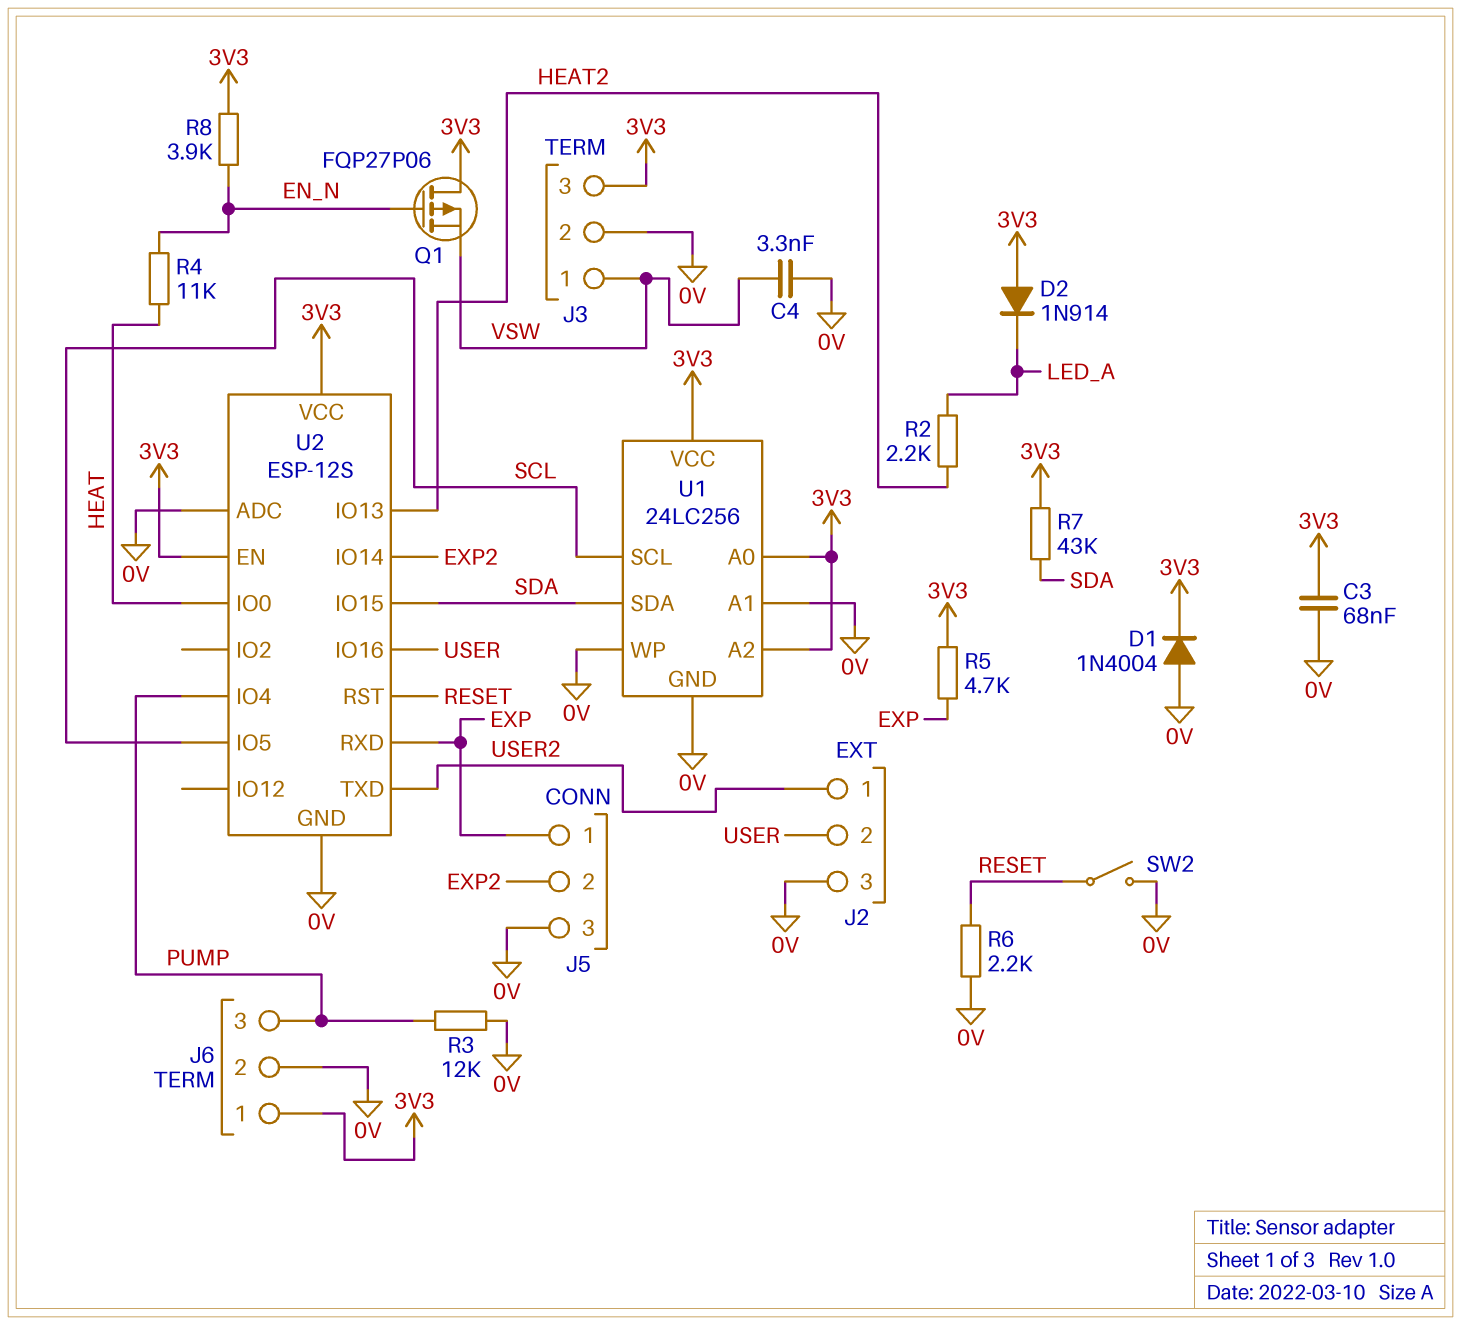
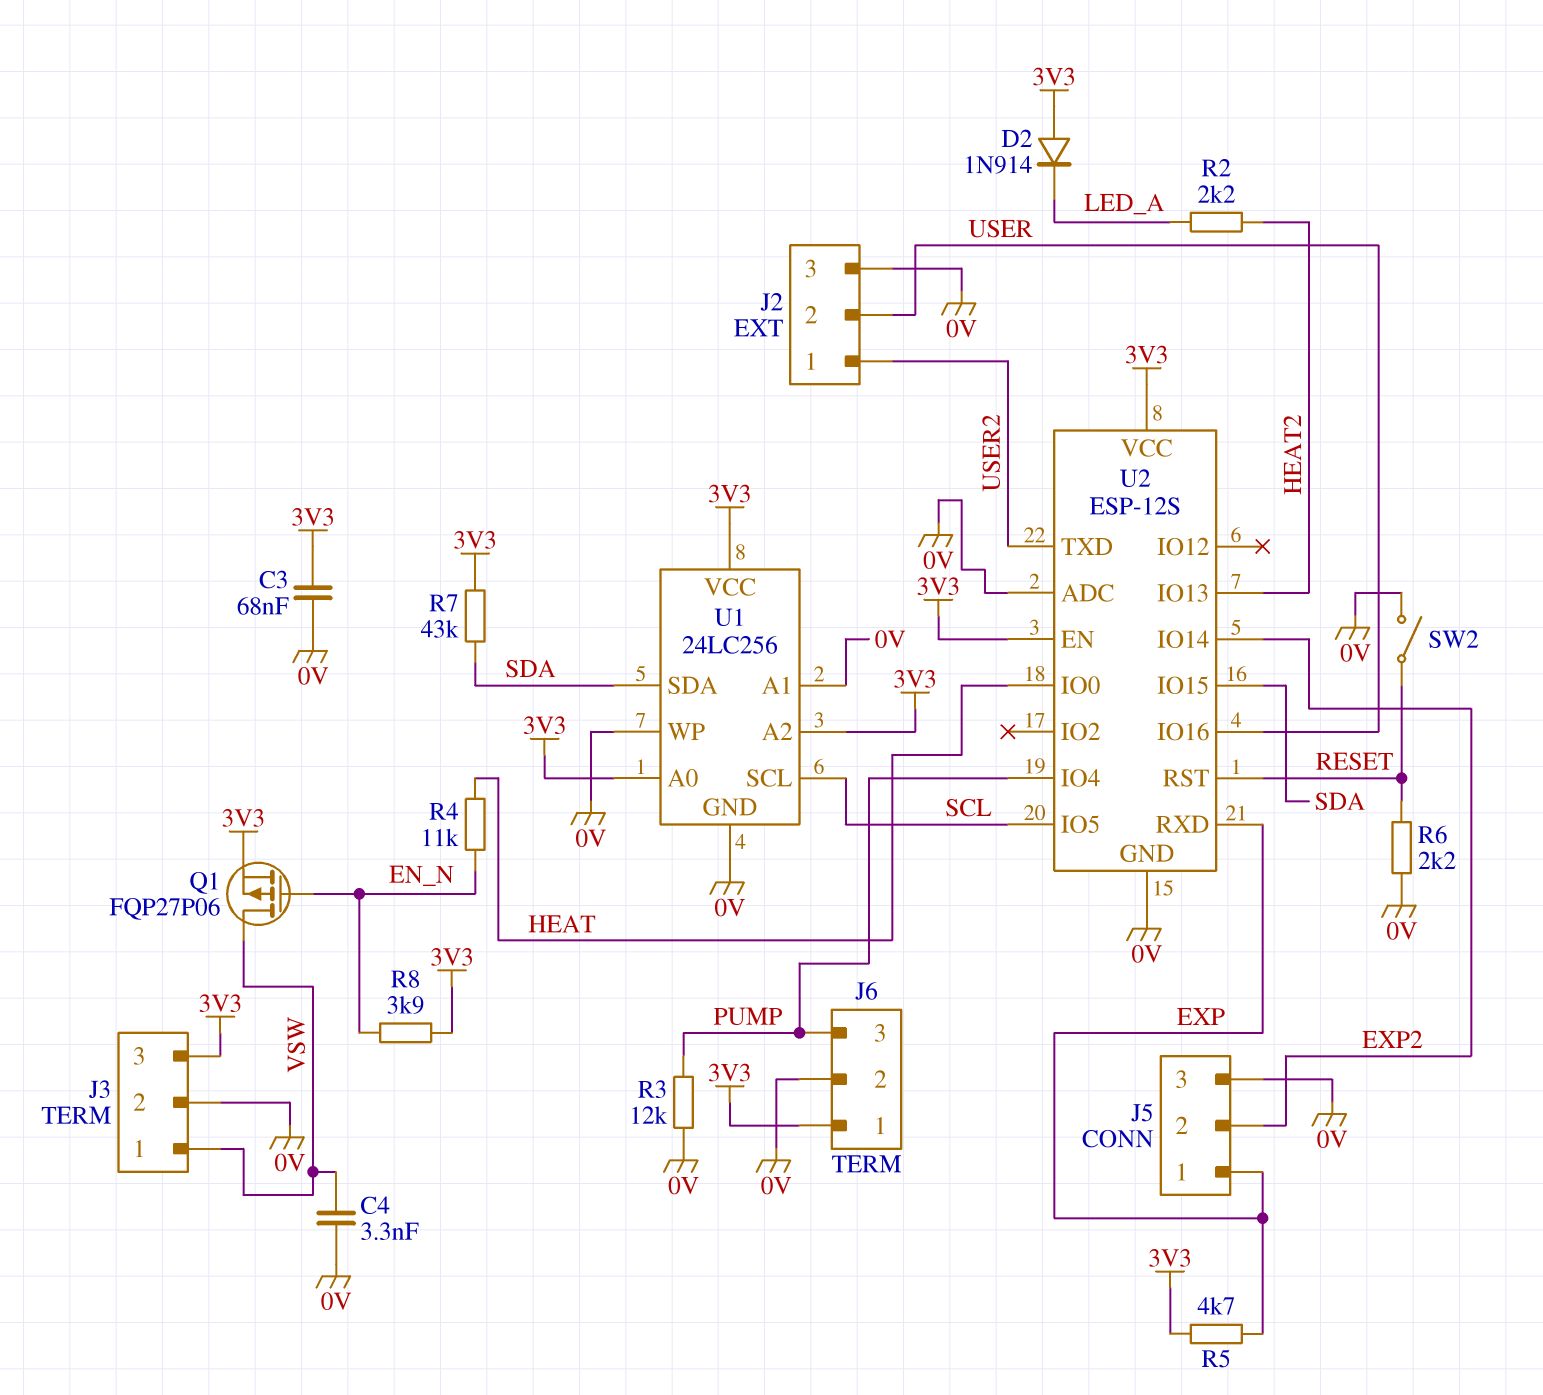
D1: diode 1N4004 (A 0V, K 3V3) -> none
Q1: PMOS FQP27P06 (G EN_N, D 3V3, S VSW) -> PMOS FQP27P06 (G EN_N, D VSW, S 3V3)

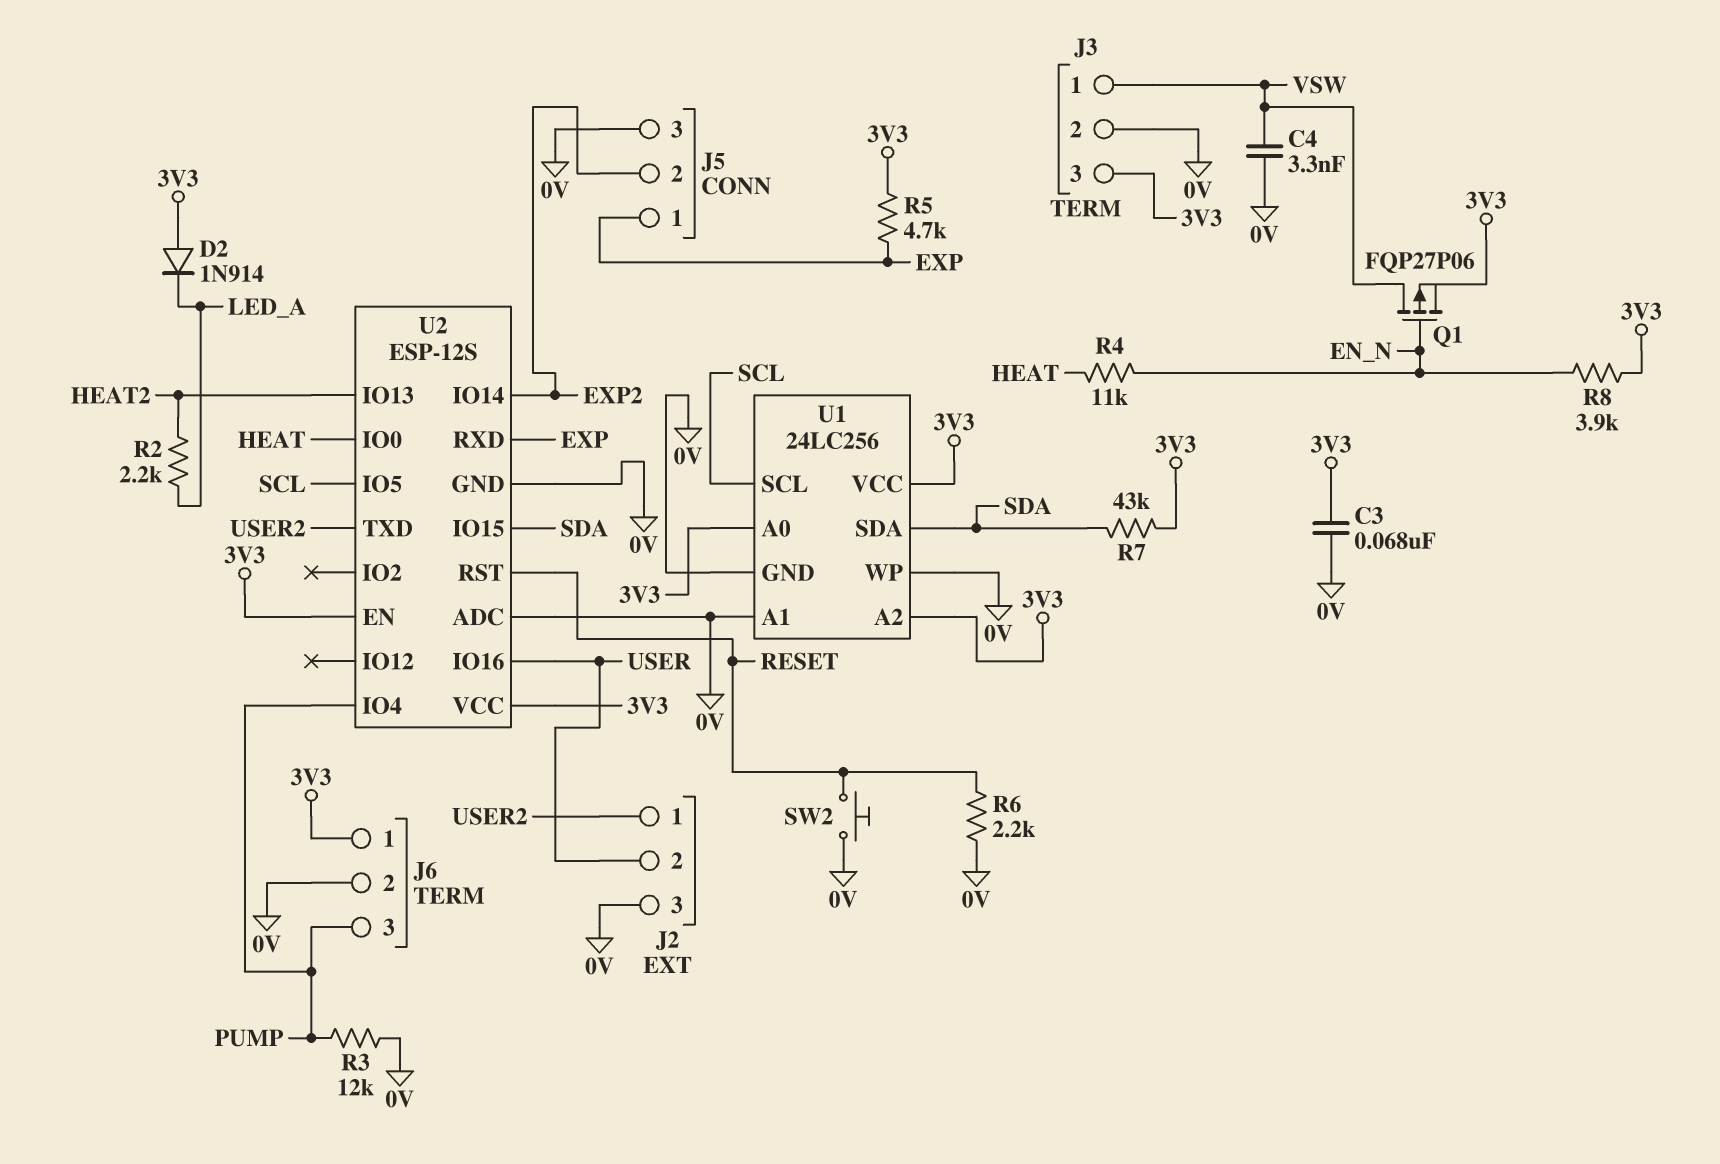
SW2: switch (0V, RESET) -> button (0V, RESET)

